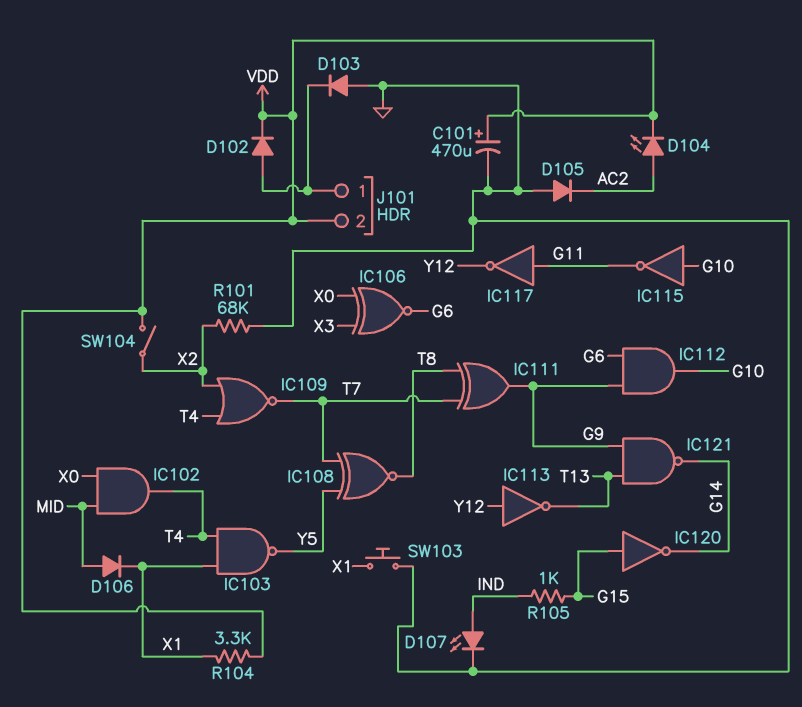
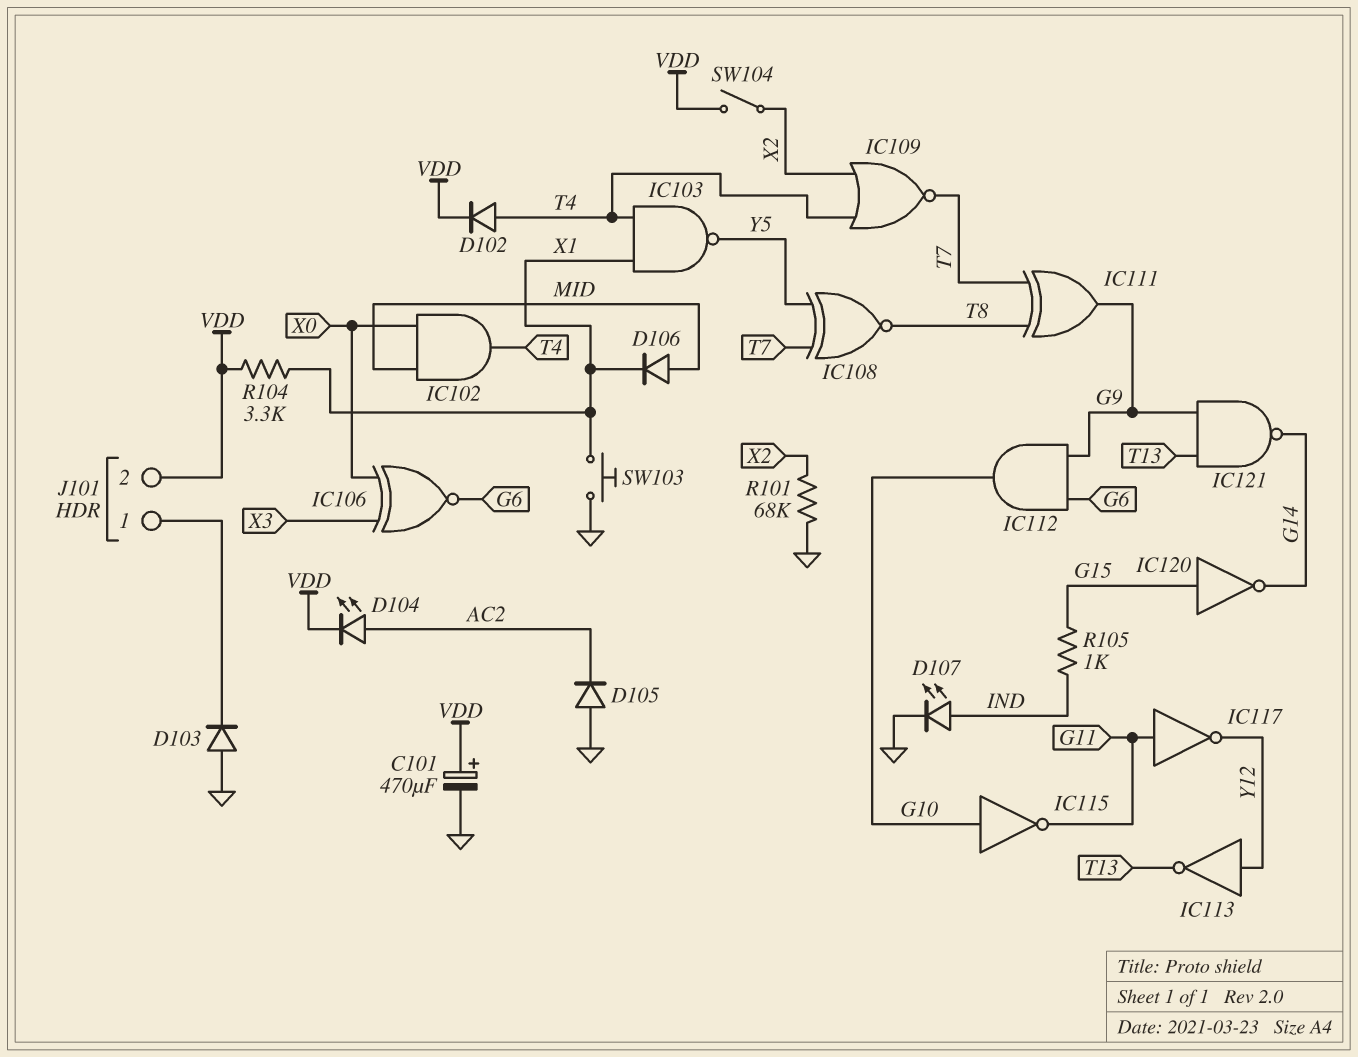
D102: diode (A J101/1, K VDD) -> diode (A T4, K VDD)

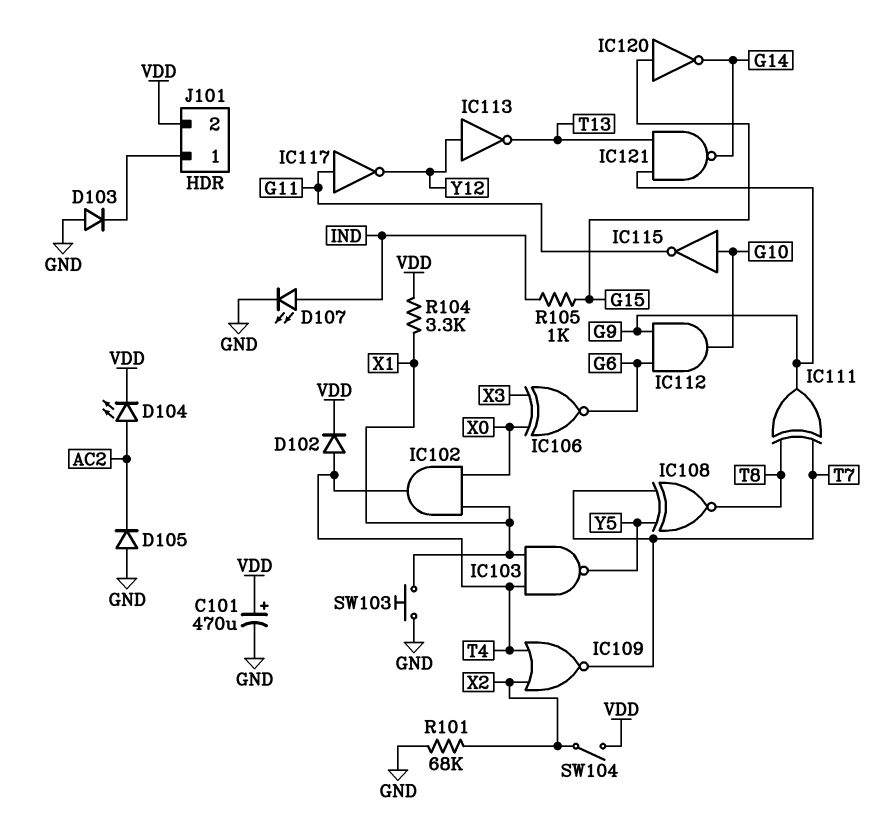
D106: diode (A MID, K X1) -> none
IC102: AND (in MID, in X0, out T4) -> AND (in X0, in X1, out T4)

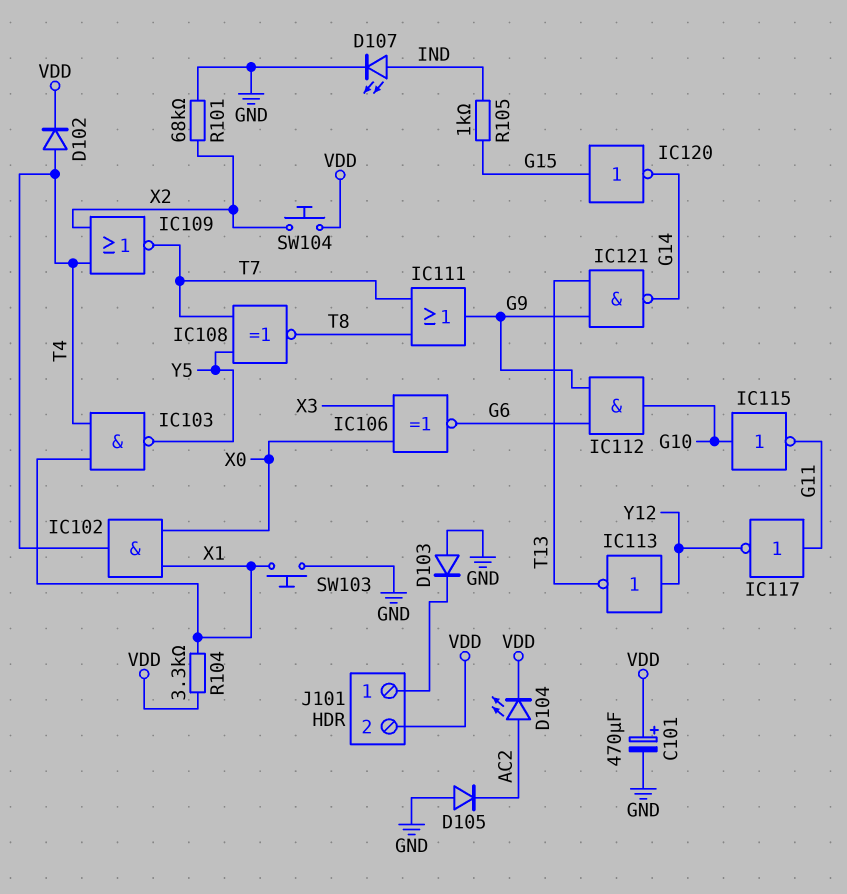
IC111: XOR (in T7, in T8, out G9) -> OR (in T7, in T8, out G9)
SW104: switch (VDD, X2) -> button (VDD, X2)

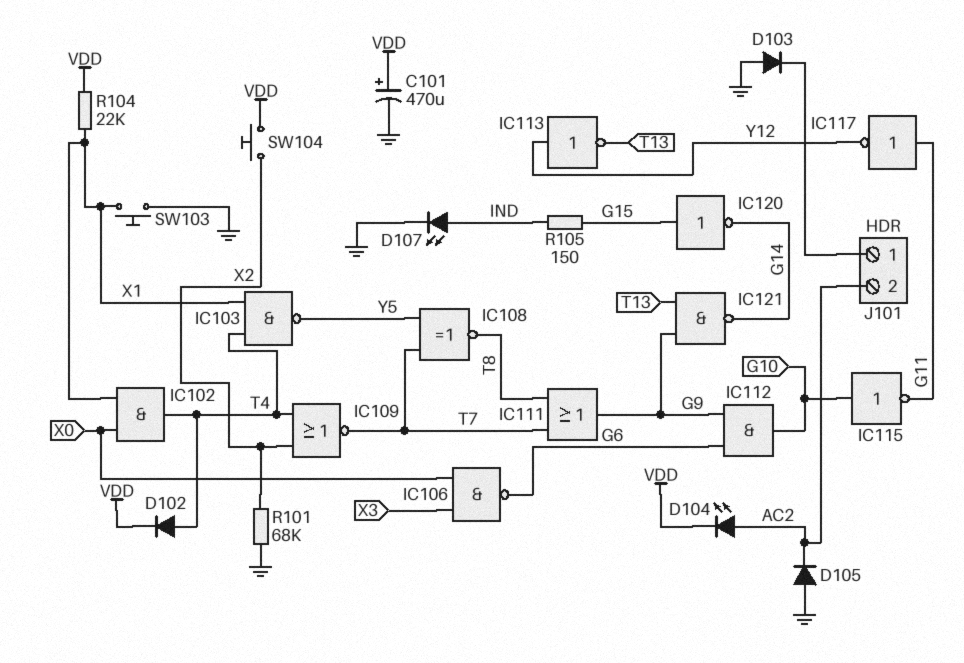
IC106: XNOR (in X0, in X3, out G6) -> NAND (in X0, in X3, out G6)
J101 pin 2: VDD -> AC2
R104: 3.3k (VDD, X1) -> 22k (VDD, X1)
R105: 1k (G15, IND) -> 150 (G15, IND)

